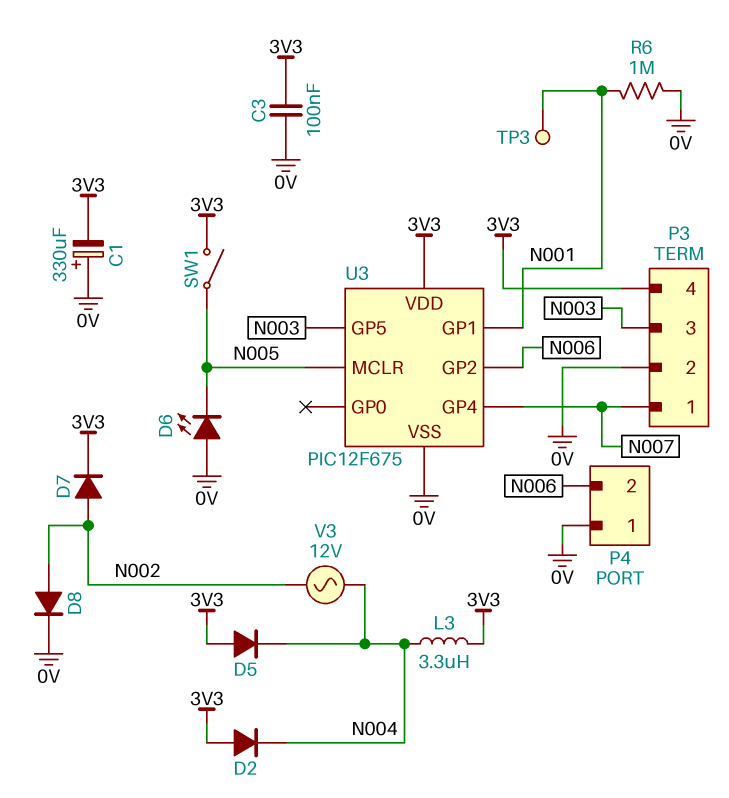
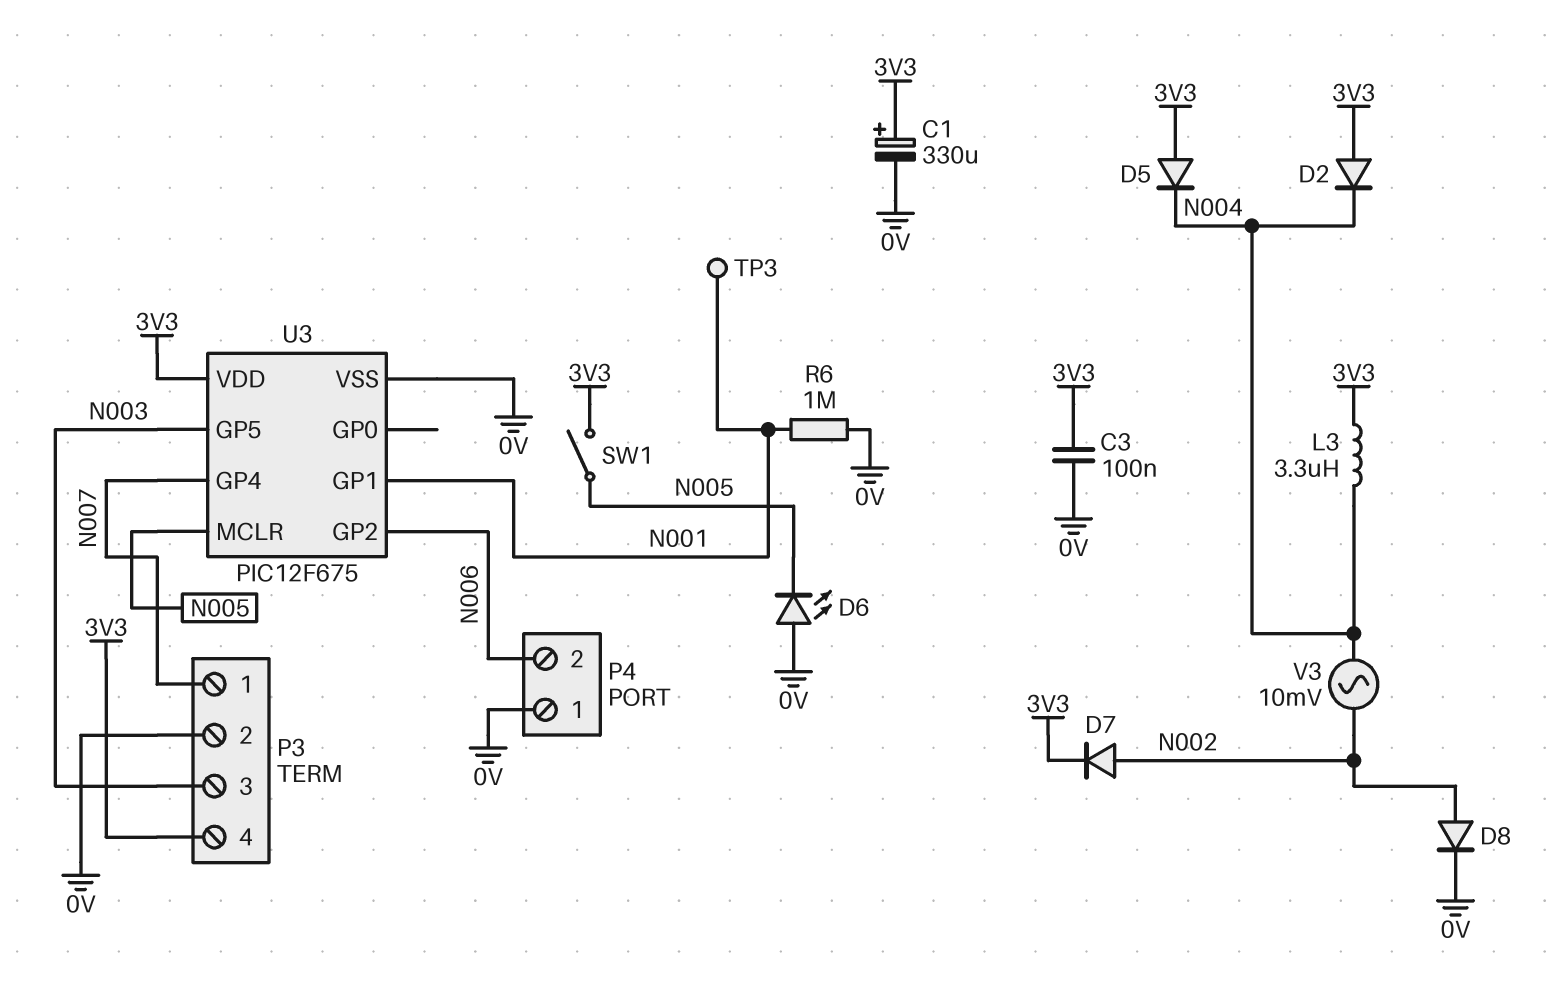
C1: 330uF (plus 0V, minus 3V3) -> 330uF (plus 3V3, minus 0V)
V3: AC 12V (N002, N004) -> AC 10mV (N002, N004)

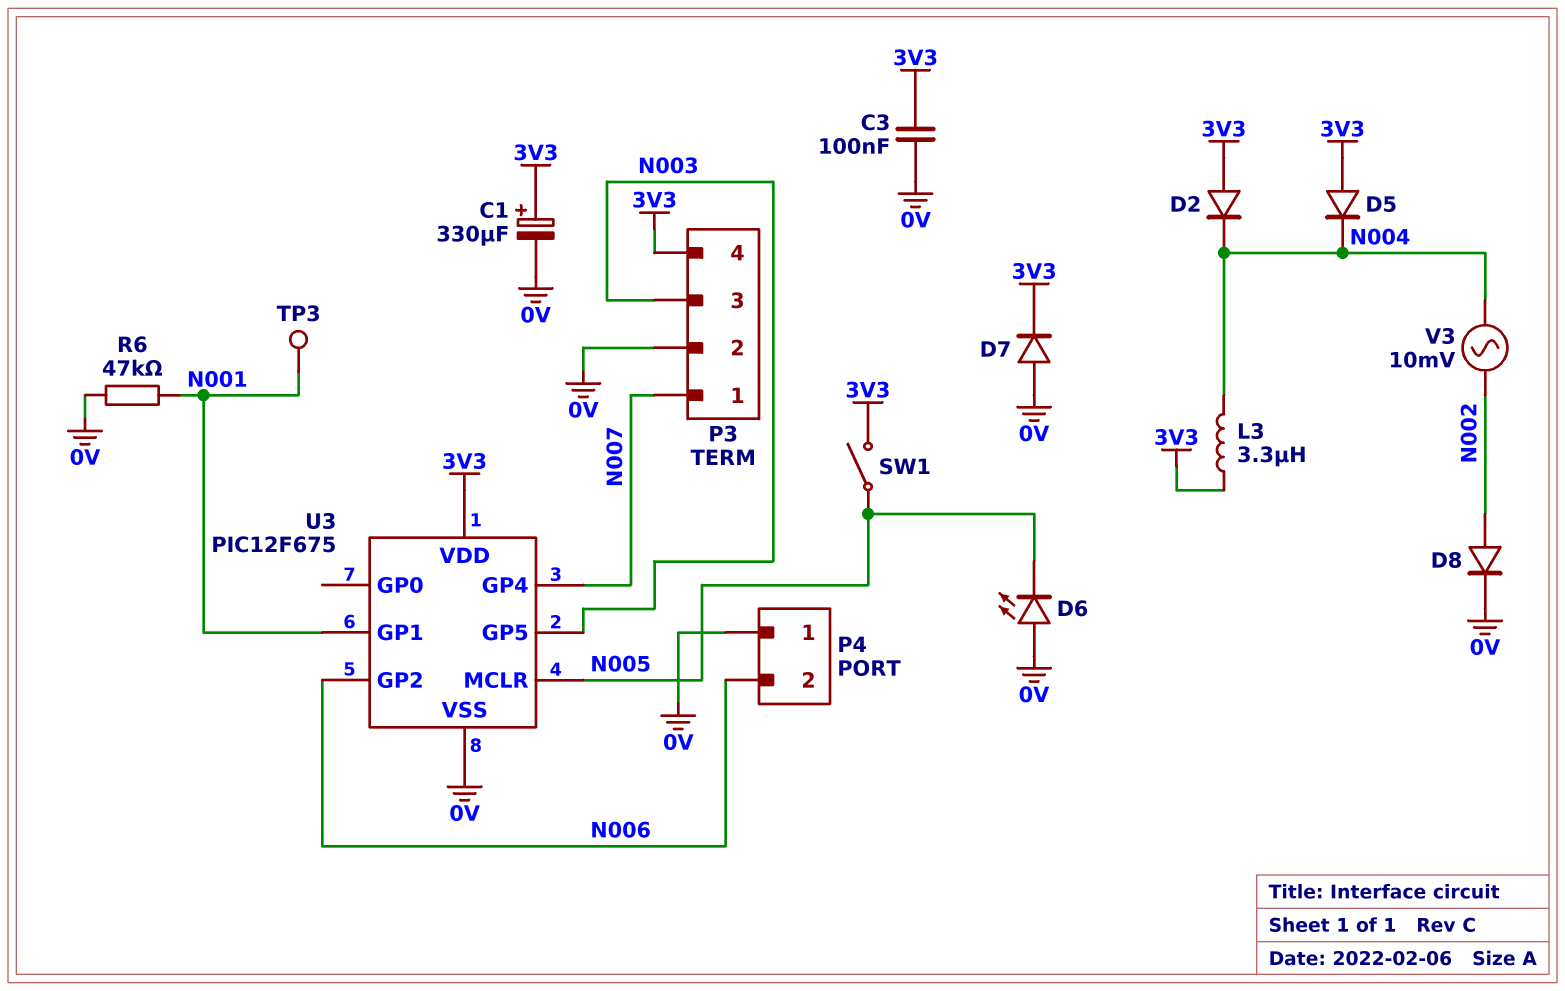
D7: diode (A N002, K 3V3) -> diode (A 0V, K 3V3)
R6: 1M (0V, N001) -> 47k (0V, N001)

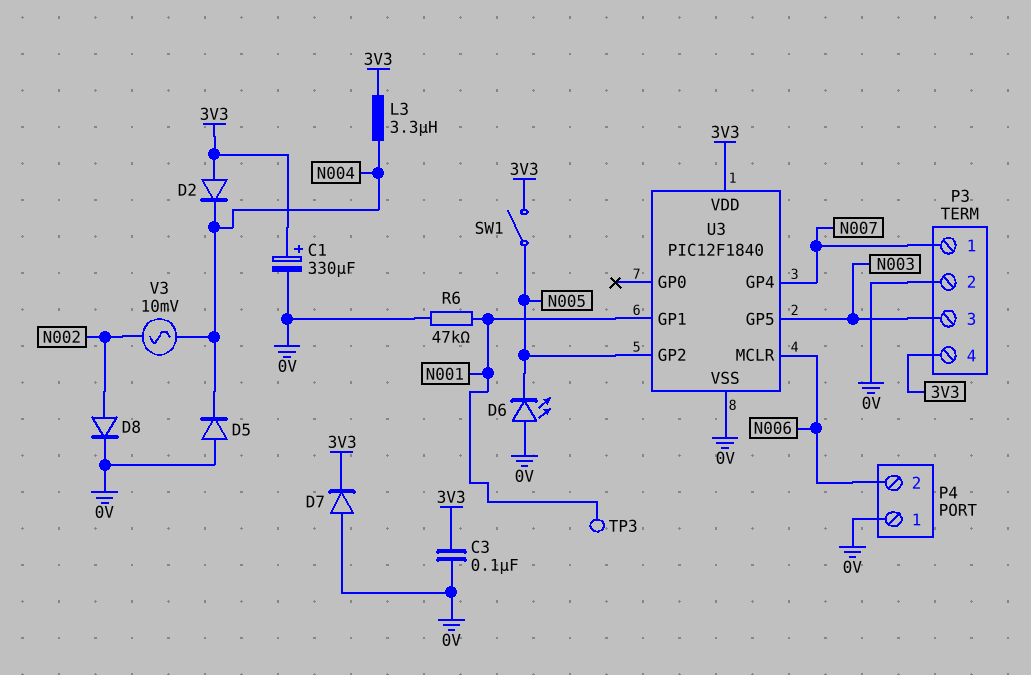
D5: diode (A 3V3, K N004) -> diode (A 0V, K N004)
U3: PIC12F675 -> PIC12F1840
U3 pin GP2: N006 -> N005
U3 pin MCLR: N005 -> N006

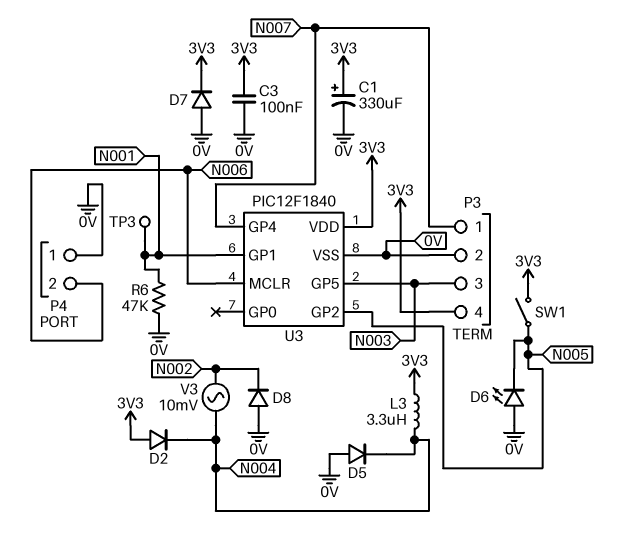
D8: diode (A N002, K 0V) -> diode (A 0V, K N002)

